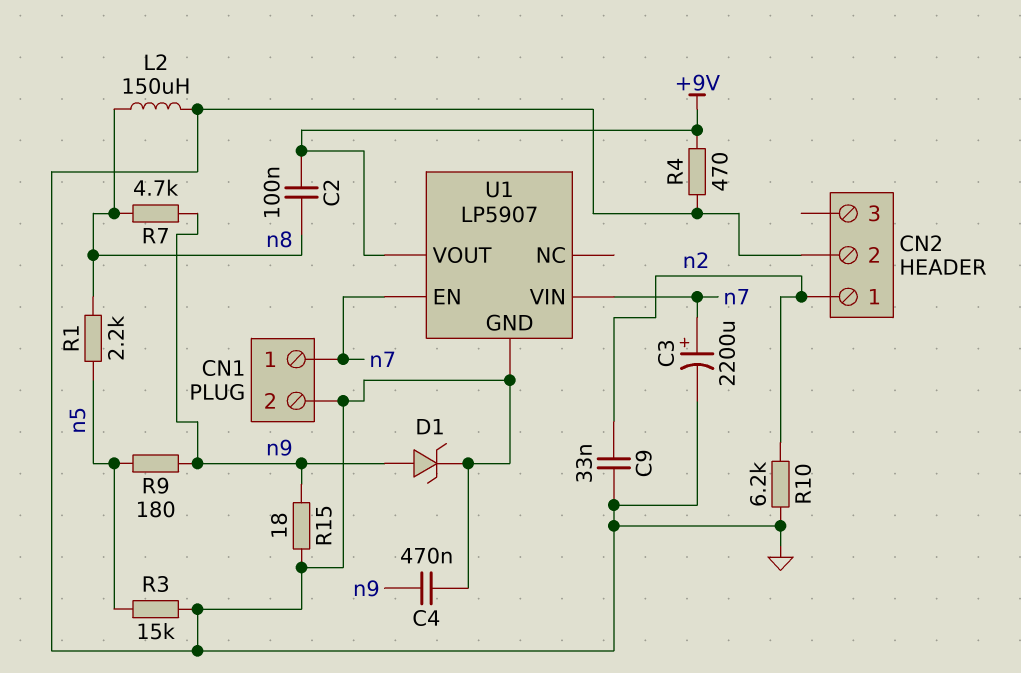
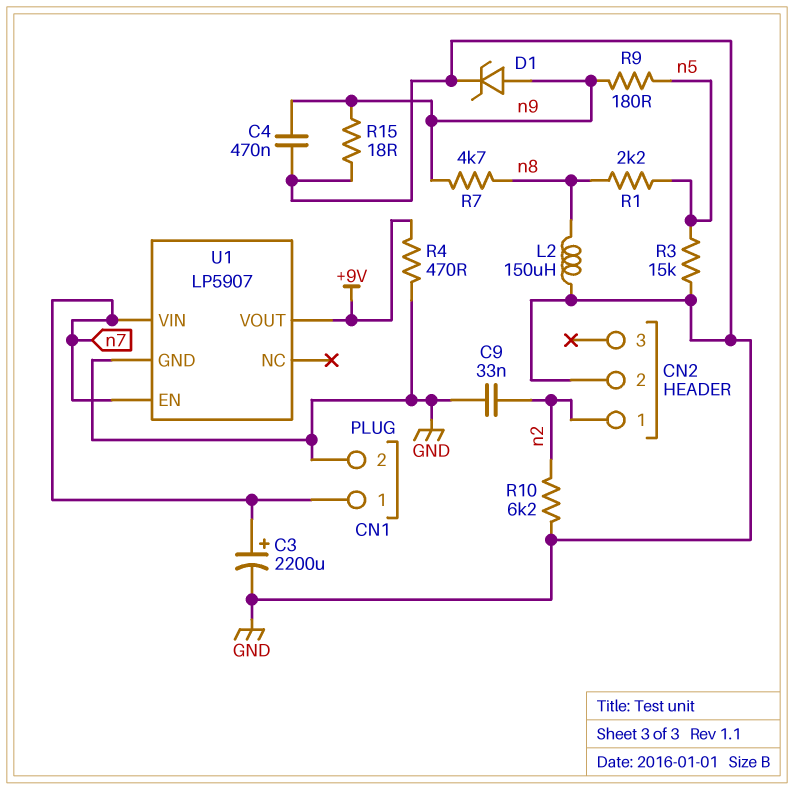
C2: 100nF (+9V, n8) -> none

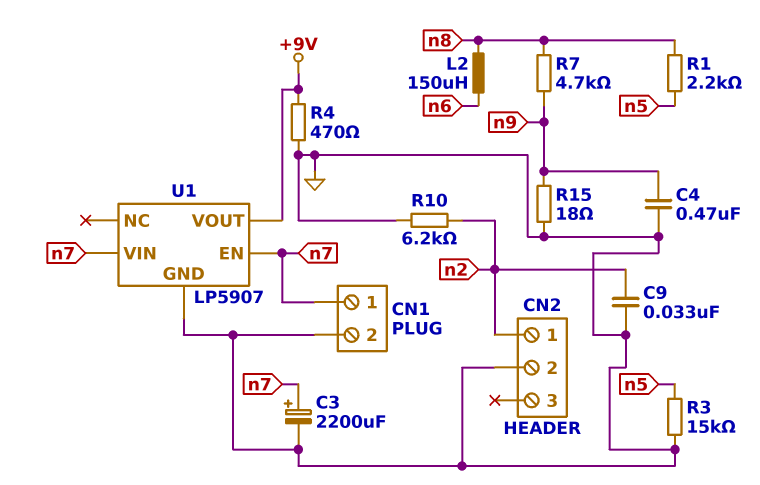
D1: zener (A n9, K GND) -> none
L2: 150uH (GND, n8) -> 150uH (n6, n8)
R9: 180 (n5, n9) -> none

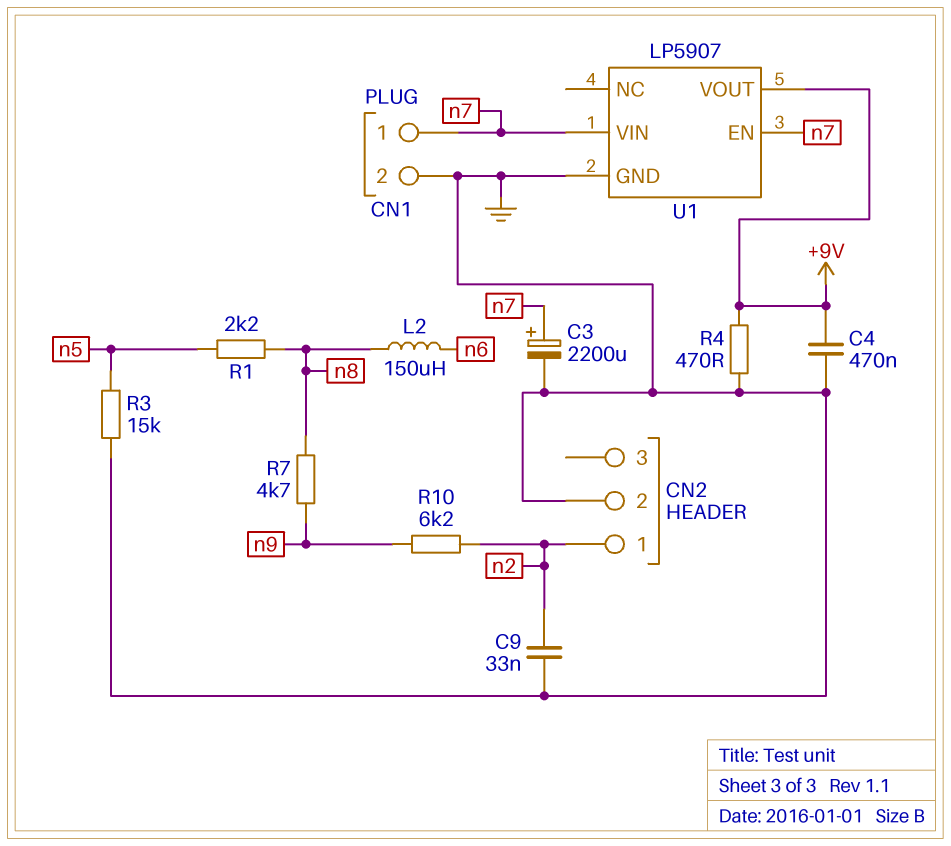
C4: 470nF (GND, n9) -> 470nF (+9V, GND)
R10: 6.2k (GND, n2) -> 6.2k (n2, n9)
R15: 18 (GND, n9) -> none

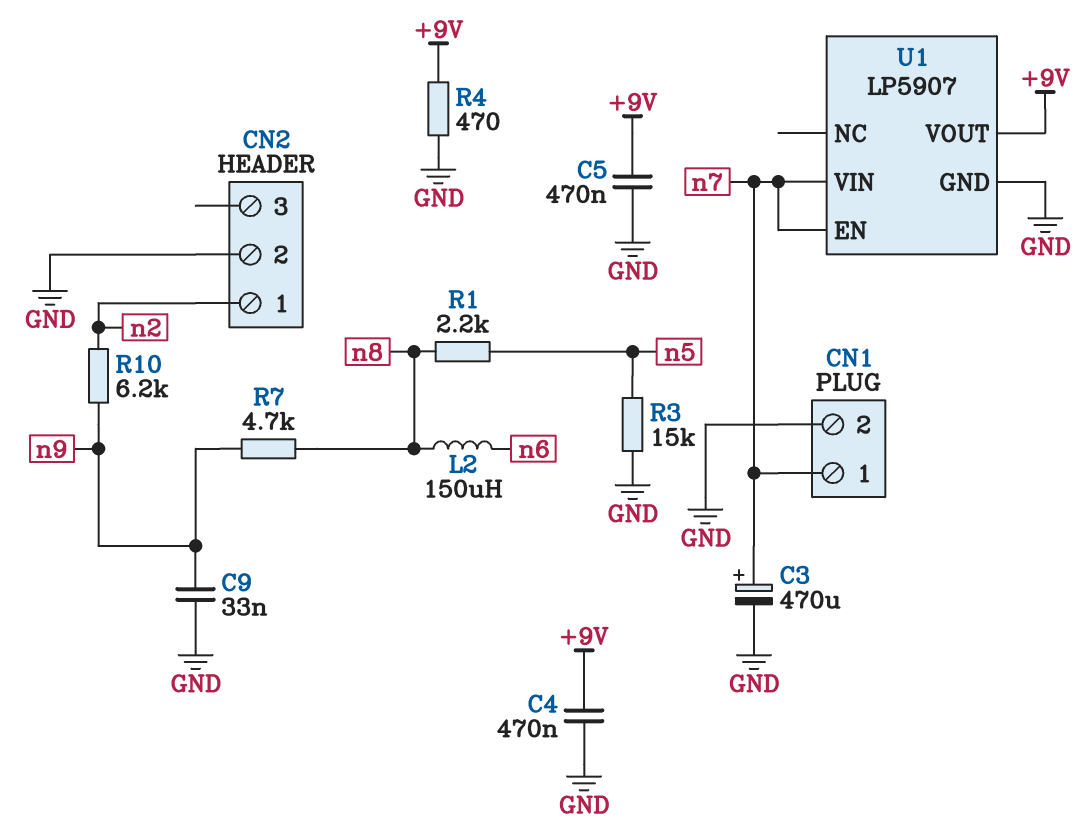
C3: 2200uF (plus n7, minus GND) -> 470uF (plus n7, minus GND)
C5: none -> 470nF (+9V, GND)
C9: 33nF (GND, n2) -> 33nF (GND, n9)

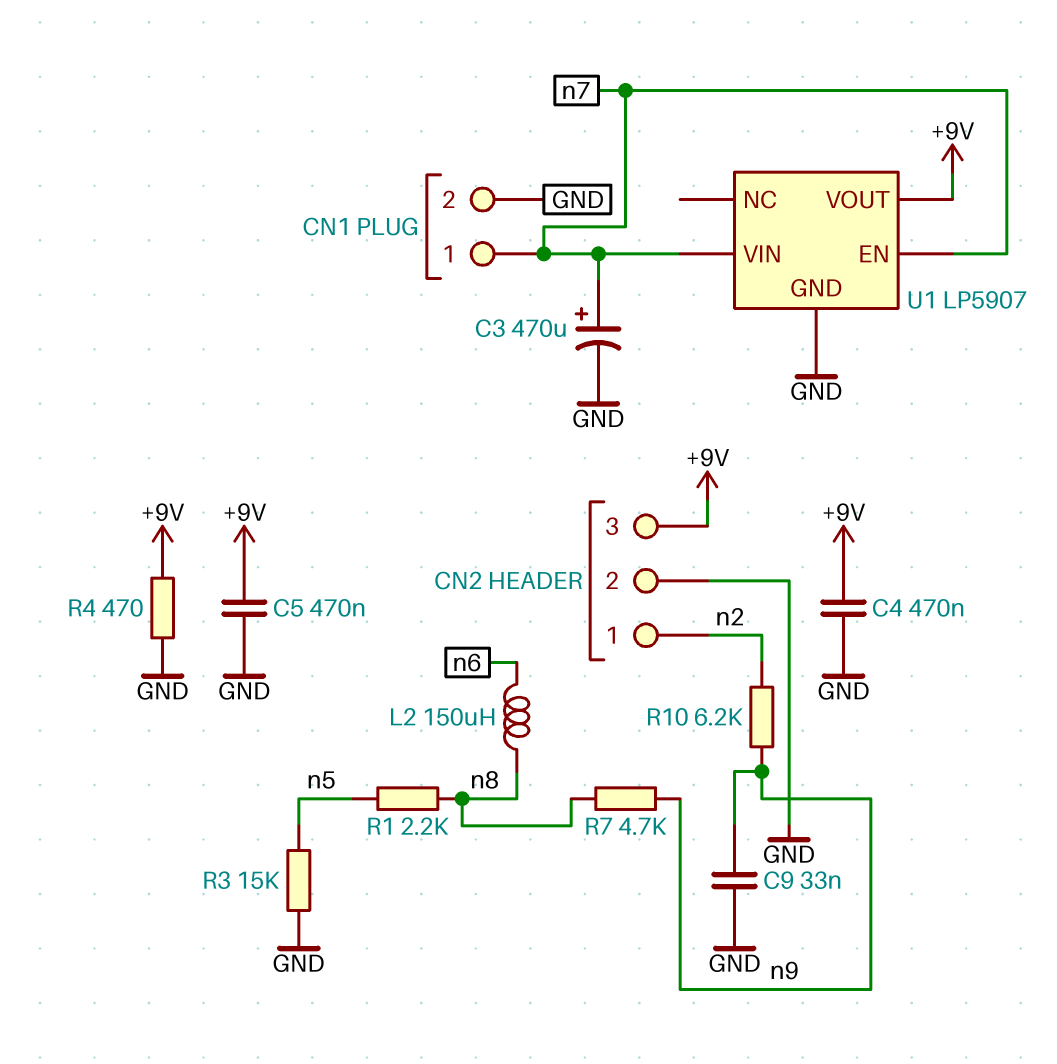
CN2 pin 3: none -> +9V

